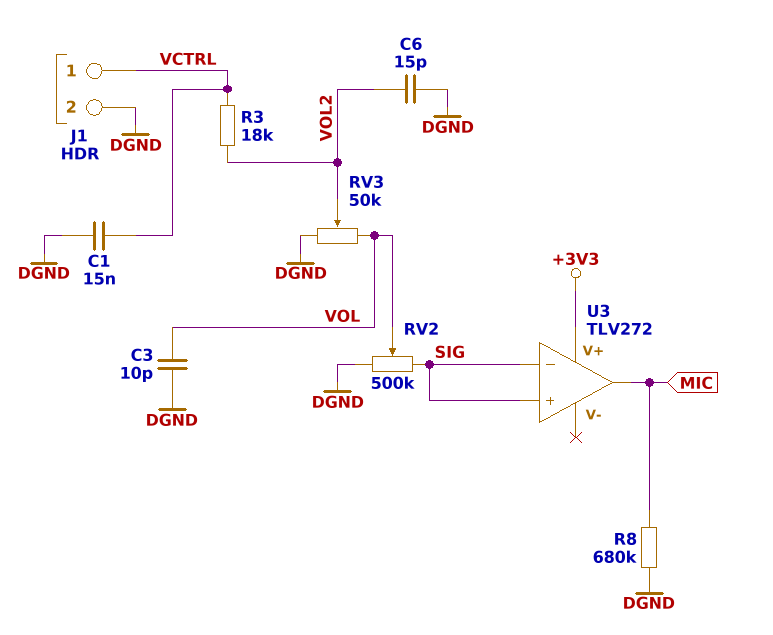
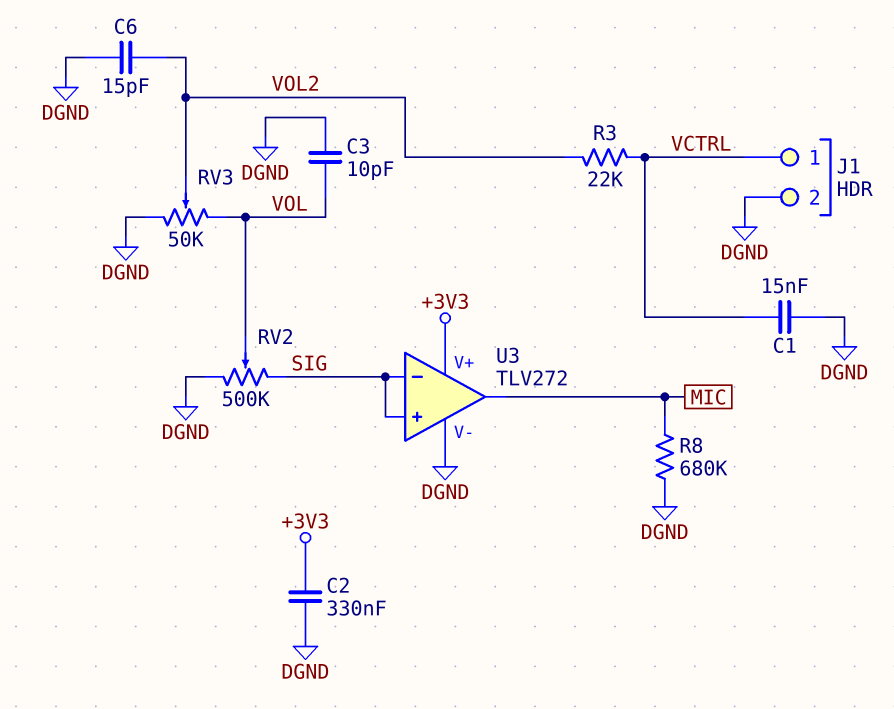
C2: none -> 330nF (+3V3, DGND)
R3: 18k (VCTRL, VOL2) -> 22k (VCTRL, VOL2)
U3 pin V-: none -> DGND

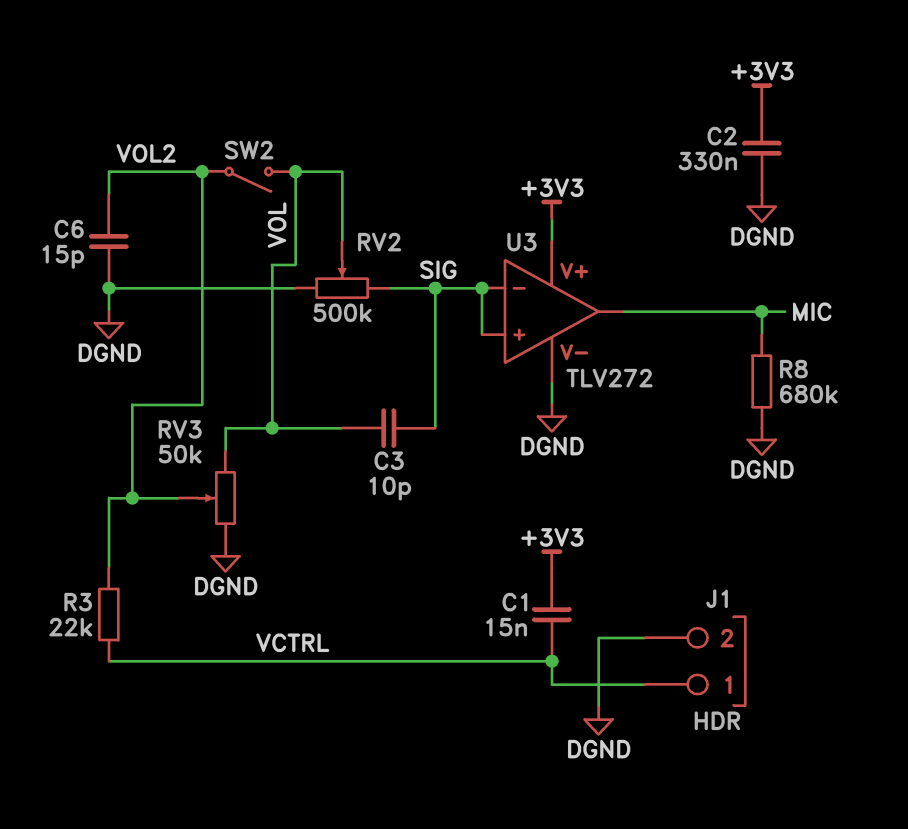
C1: 15nF (DGND, VCTRL) -> 15nF (+3V3, VCTRL)
C3: 10pF (DGND, VOL) -> 10pF (SIG, VOL)
SW2: none -> switch (VOL, VOL2)

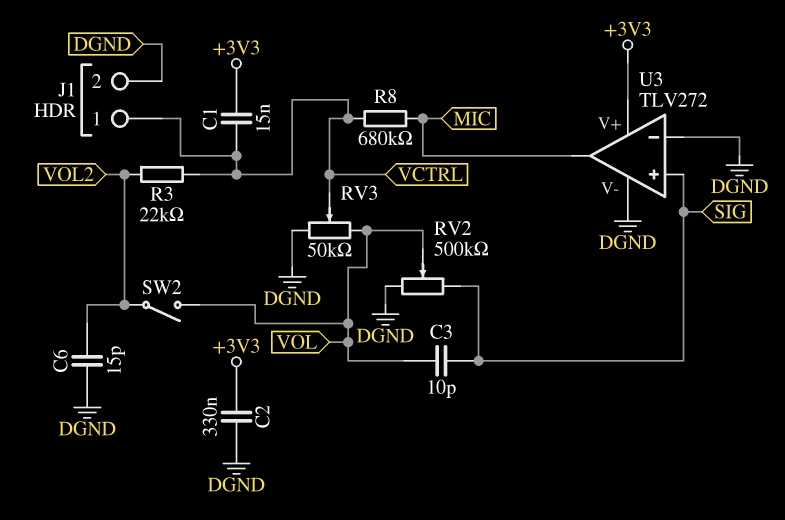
R8: 680k (DGND, MIC) -> 680k (MIC, VCTRL)
RV3: 50k (DGND, VOL, wiper VOL2) -> 50k (DGND, VOL, wiper VCTRL)
U3 pin in-: SIG -> DGND

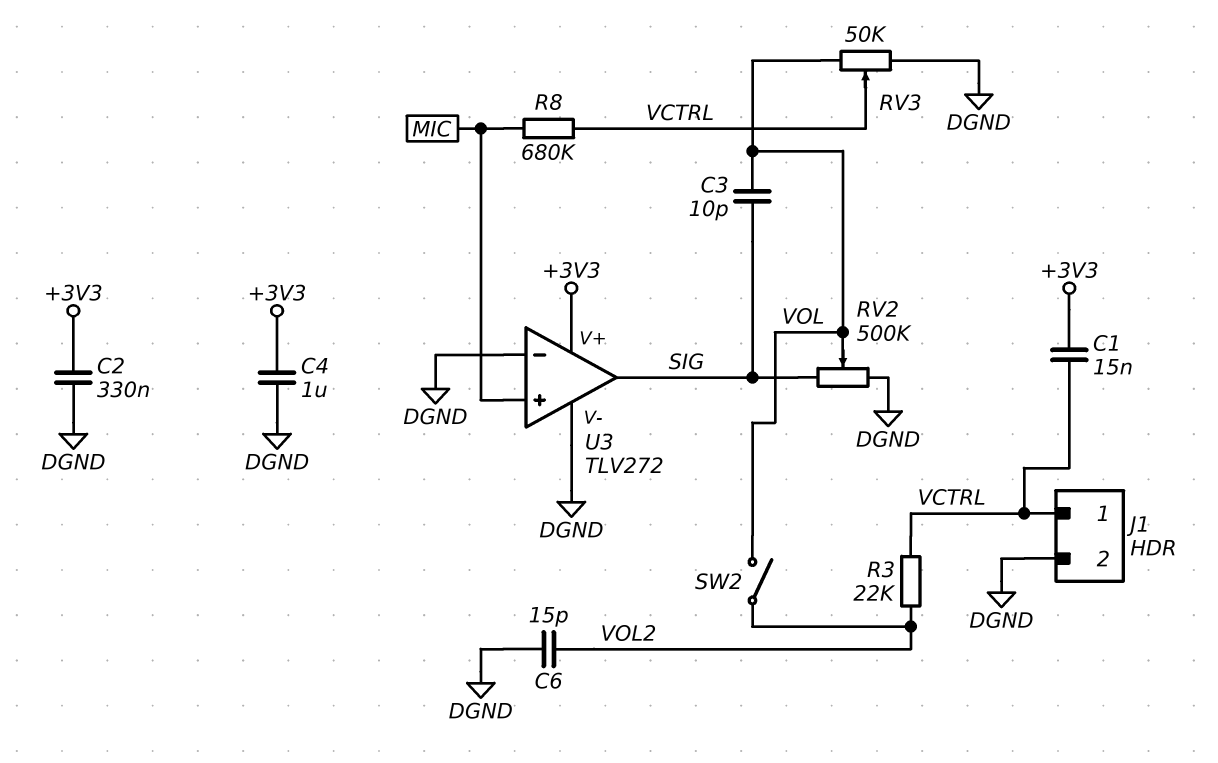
C4: none -> 1uF (+3V3, DGND)
U3 pin in+: SIG -> MIC
U3 pin out: MIC -> SIG

